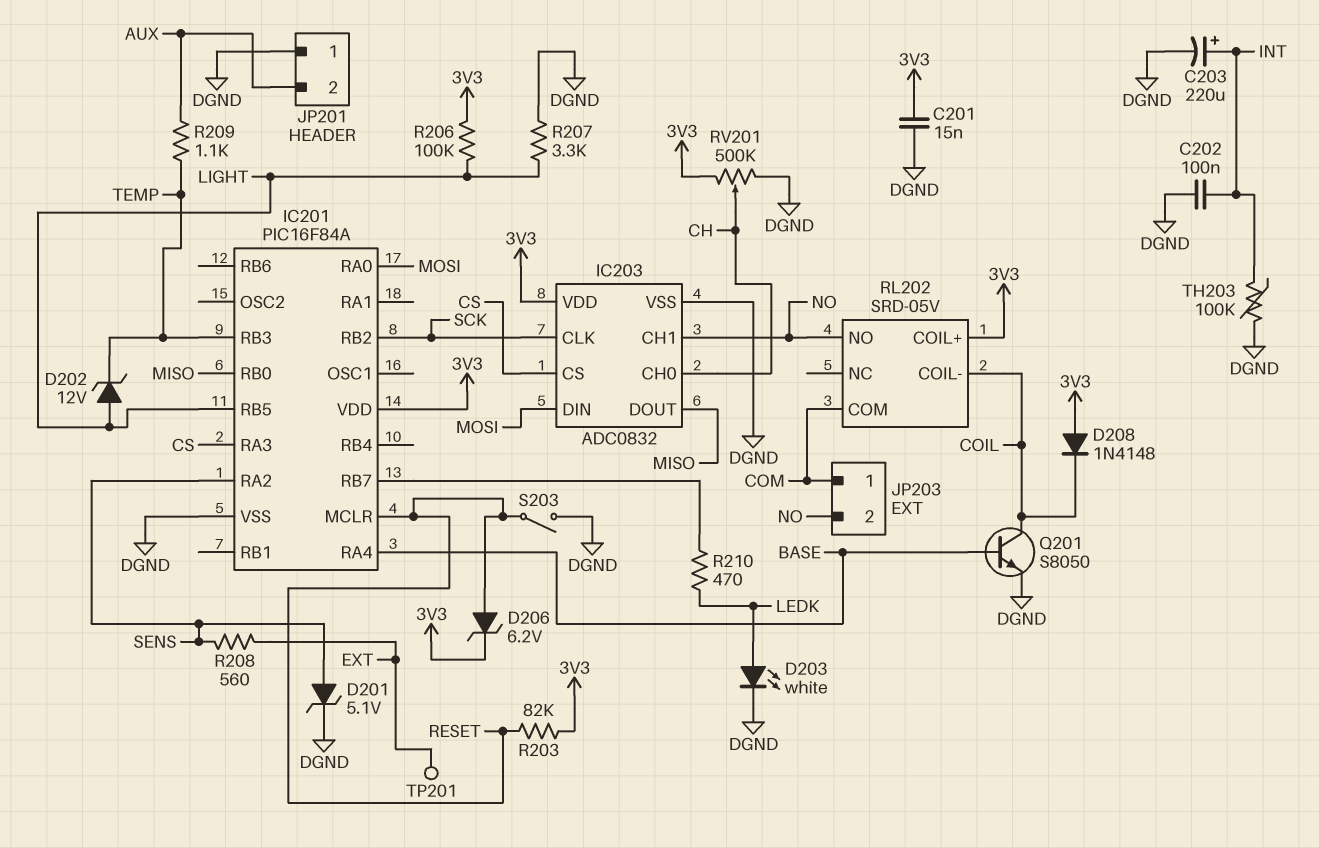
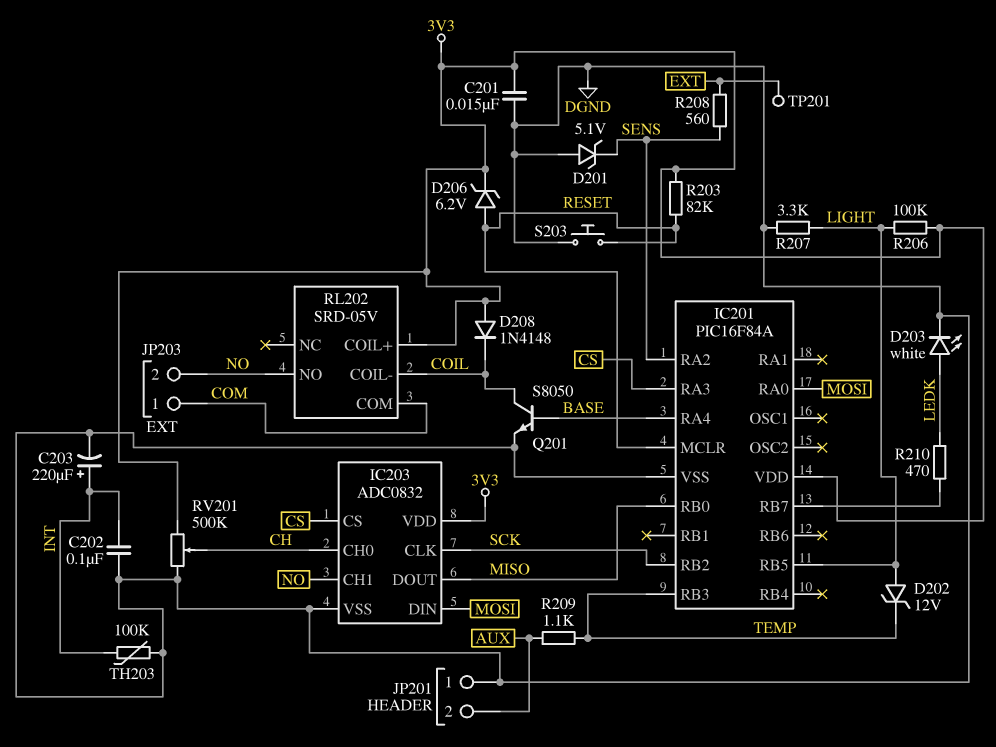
D201: zener 5.1V (A SENS, K DGND) -> zener 5.1V (A DGND, K SENS)
S203: switch (DGND, RESET) -> button (DGND, RESET)

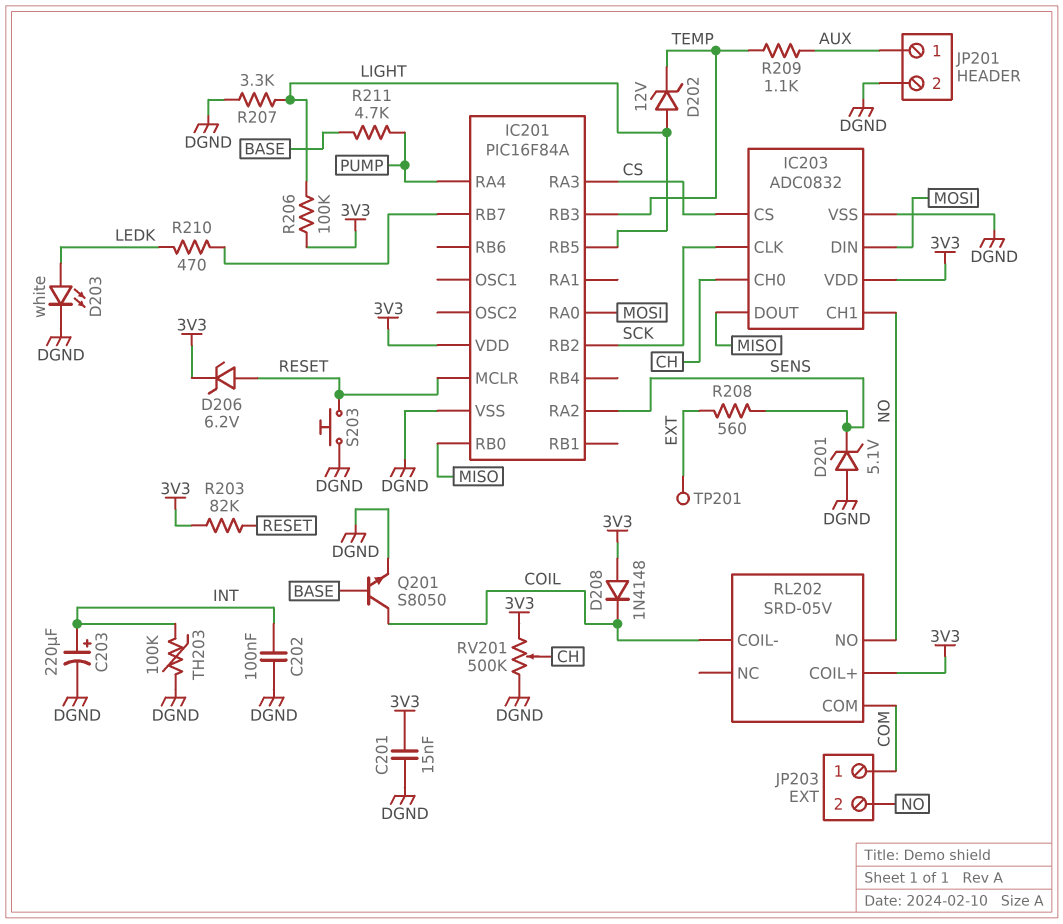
IC201 pin RA4: BASE -> PUMP
JP201 pin 1: DGND -> AUX
JP201 pin 2: AUX -> DGND
R211: none -> 4.7k (BASE, PUMP)

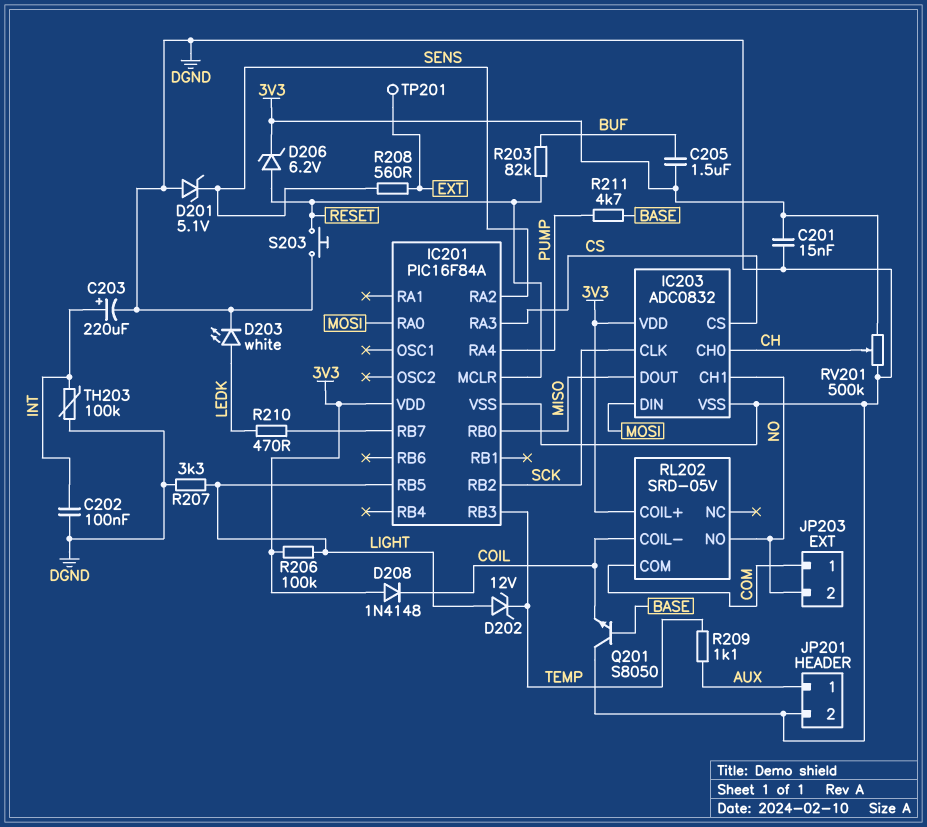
C205: none -> 1.5uF (3V3, BUF)
Q201: NPN S8050 (B BASE, C COIL, E DGND) -> NPN S8050 (B BASE, C DGND, E COIL)
R203: 82k (3V3, RESET) -> 82k (BUF, RESET)

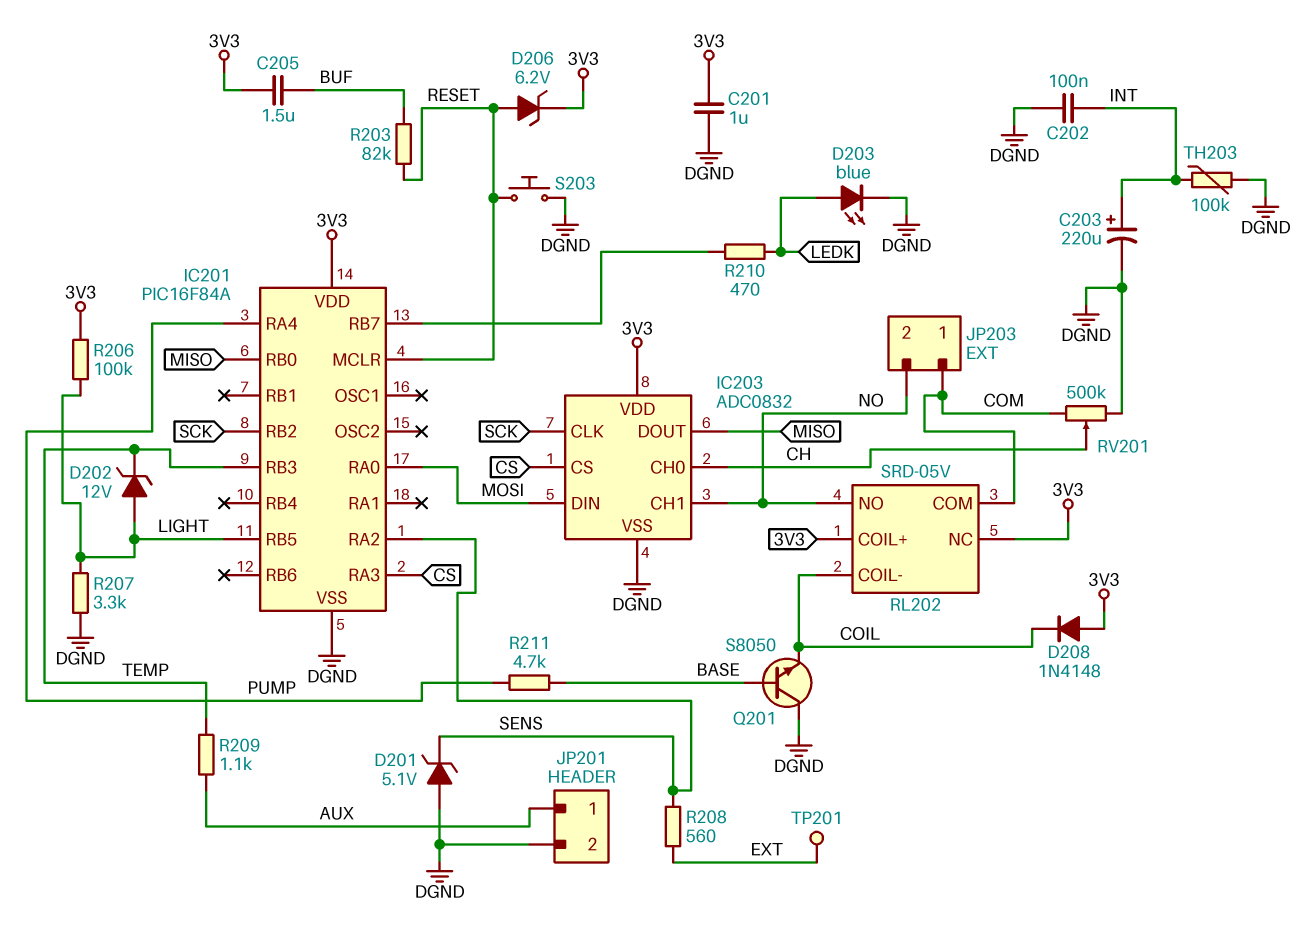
C201: 15nF (3V3, DGND) -> 1uF (3V3, DGND)
D203: LED white (A LEDK, K DGND) -> LED blue (A LEDK, K DGND)
RL202 pin NC: none -> 3V3
RV201: 500k (3V3, DGND, wiper CH) -> 500k (COM, DGND, wiper CH)

